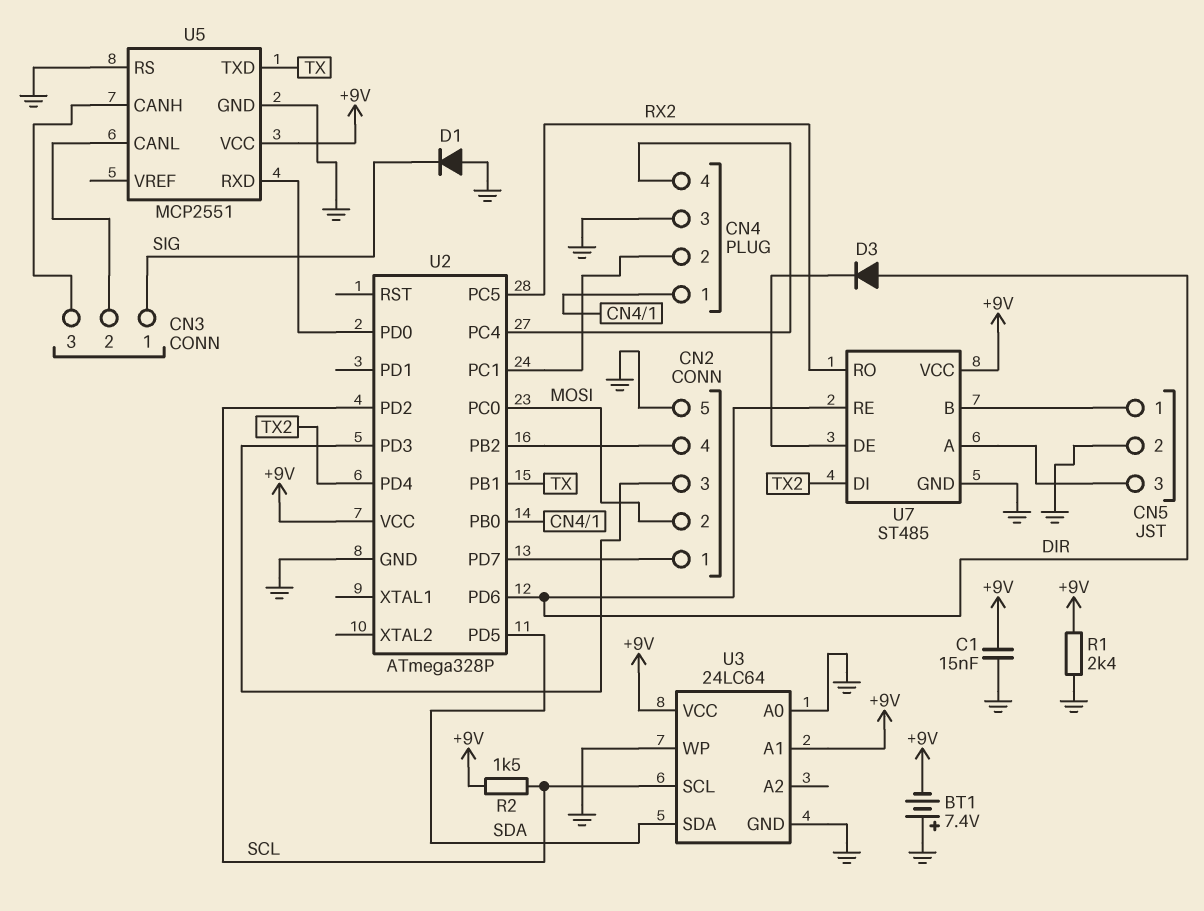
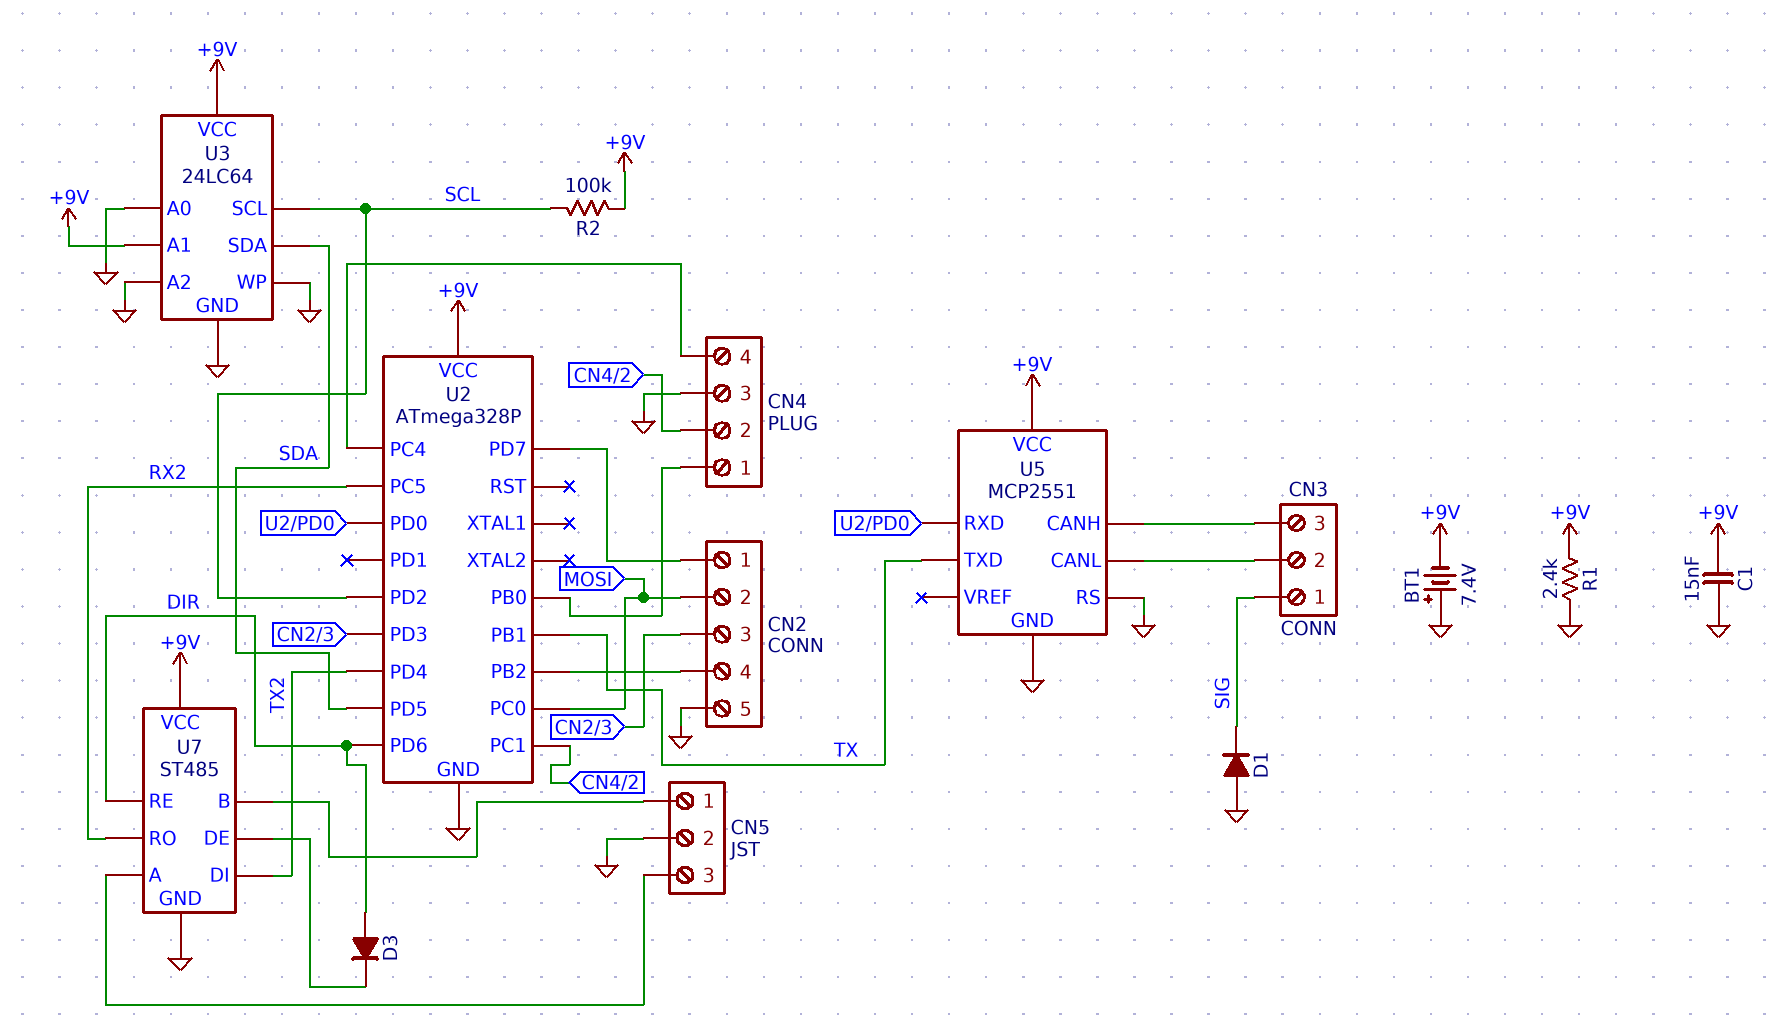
R2: 1.5k (+9V, SCL) -> 100k (+9V, SCL)
U3 pin A2: none -> GND

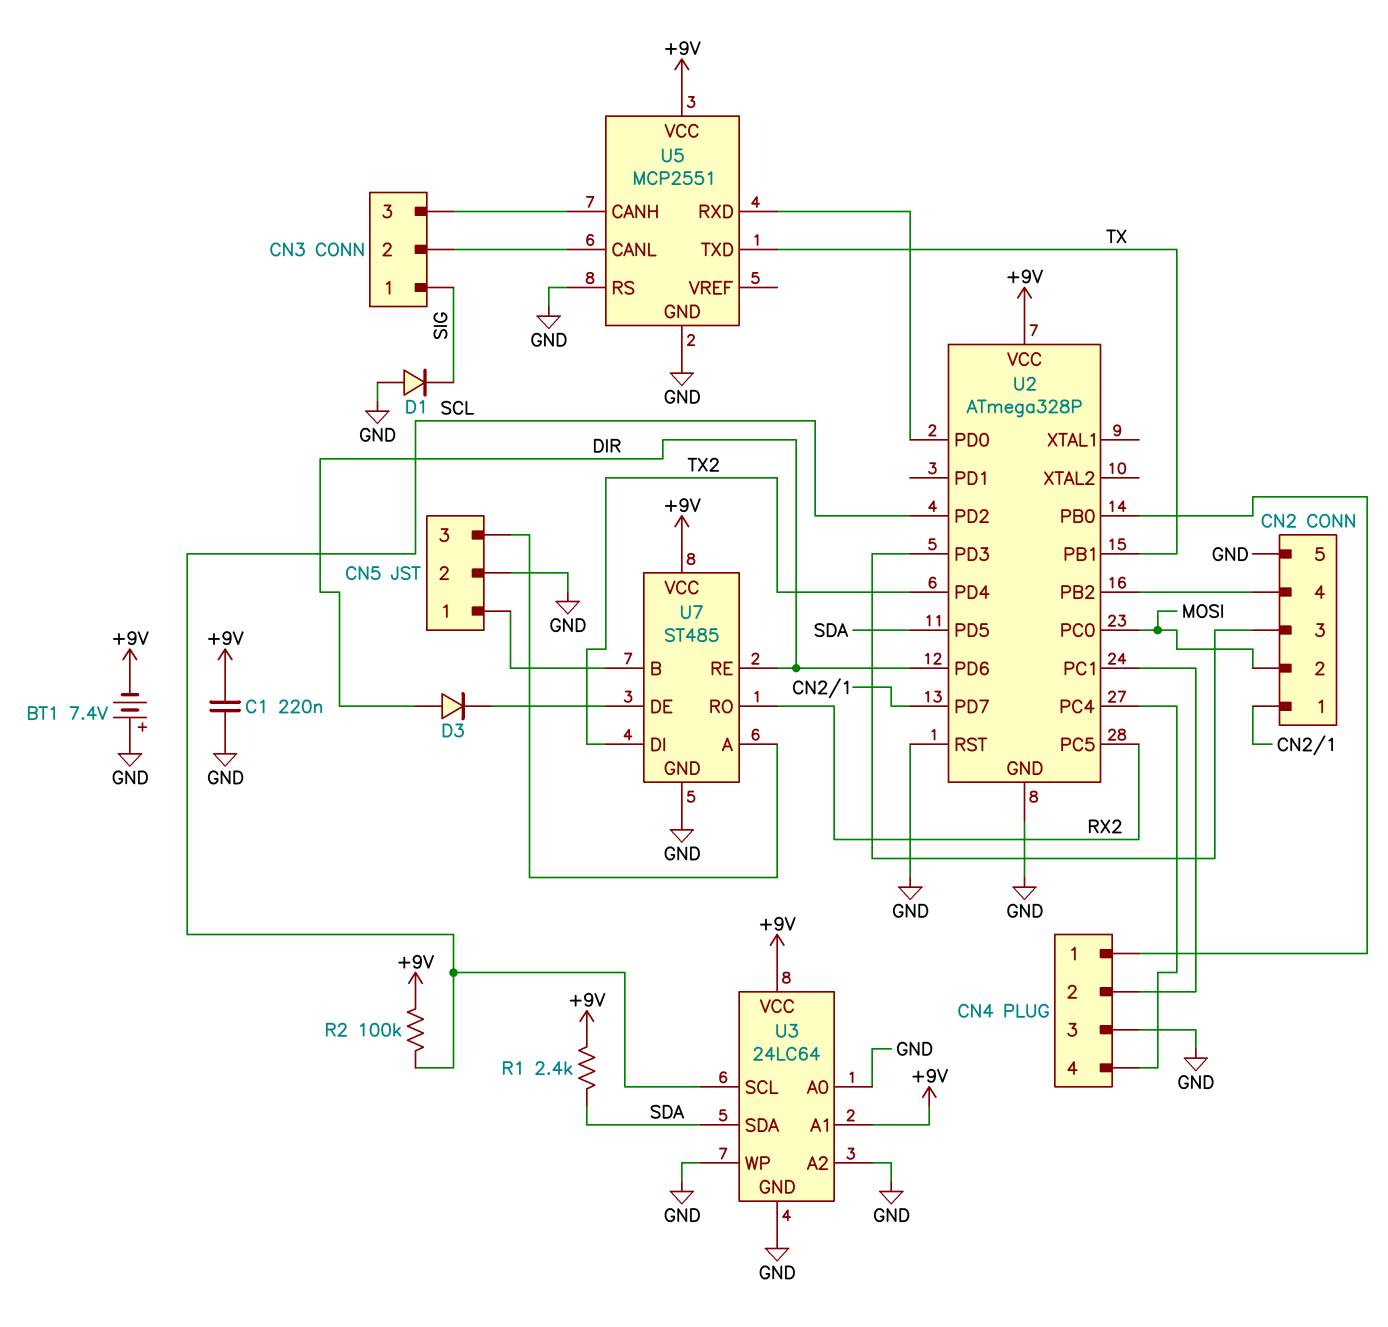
C1: 15nF (+9V, GND) -> 220nF (+9V, GND)
R1: 2.4k (+9V, GND) -> 2.4k (+9V, SDA)
U2 pin RST: none -> GND

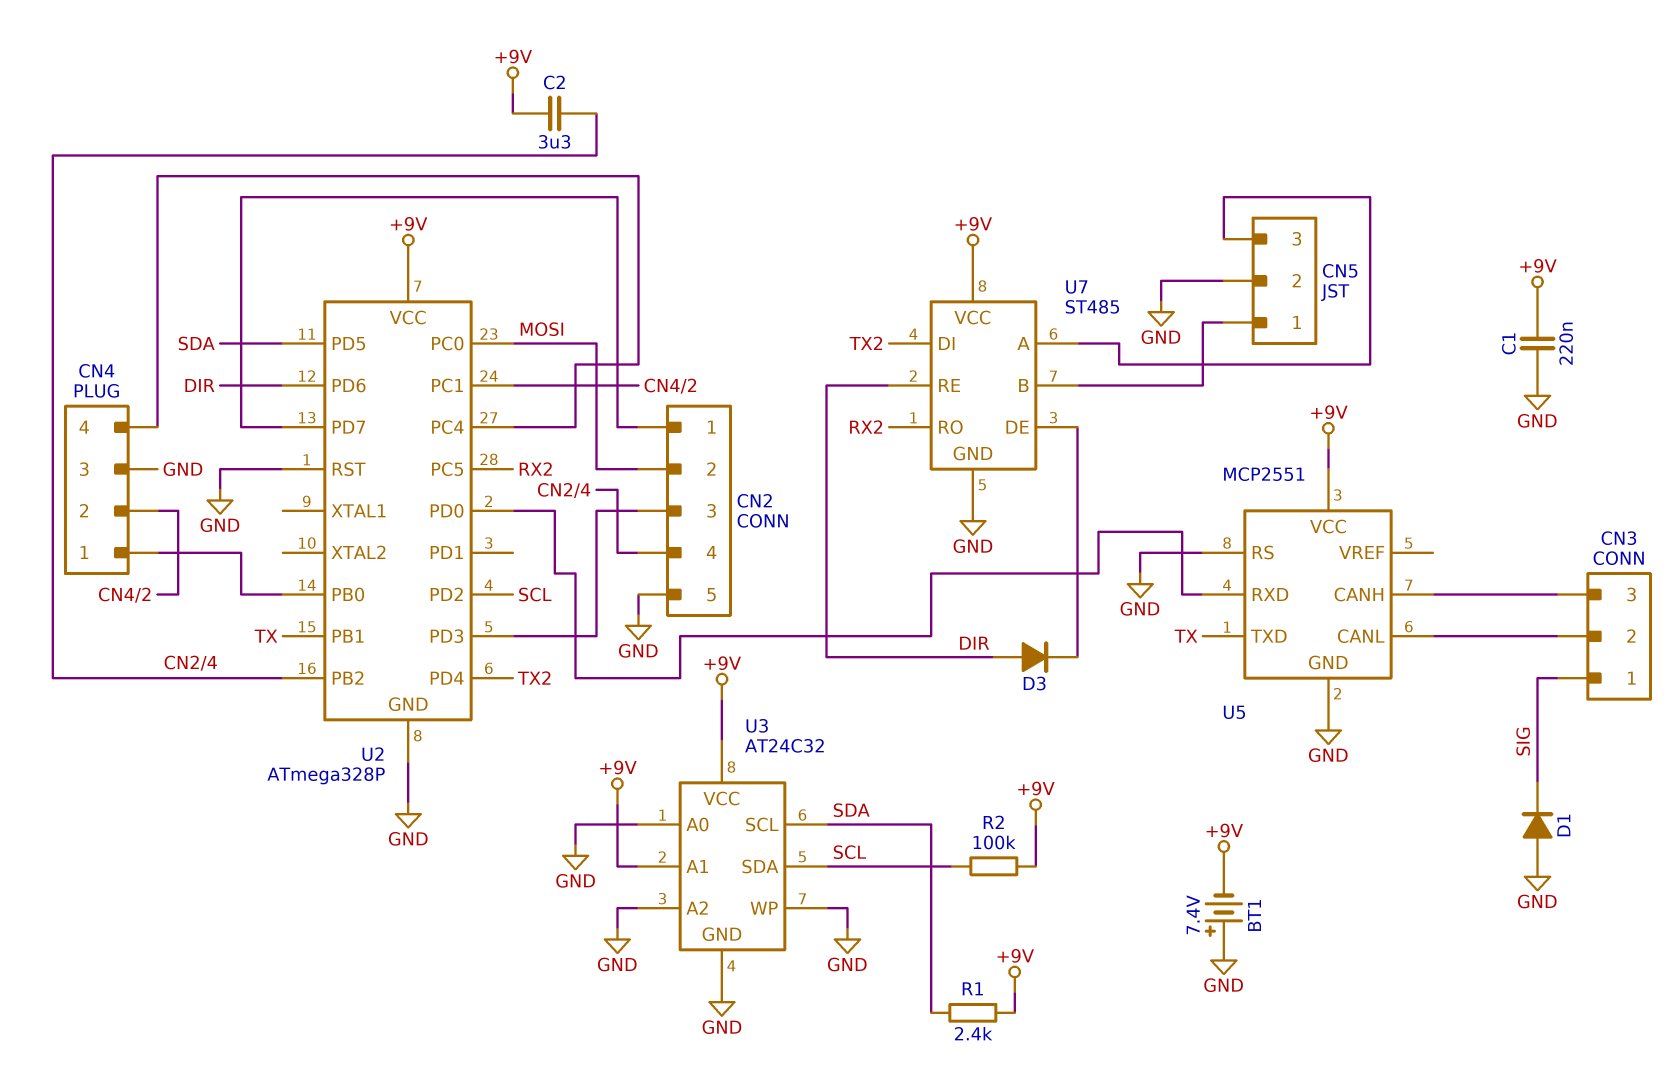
C2: none -> 3.3uF (+9V, CN2/4)
U3: 24LC64 -> AT24C32
U3 pin SCL: SCL -> SDA
U3 pin SDA: SDA -> SCL

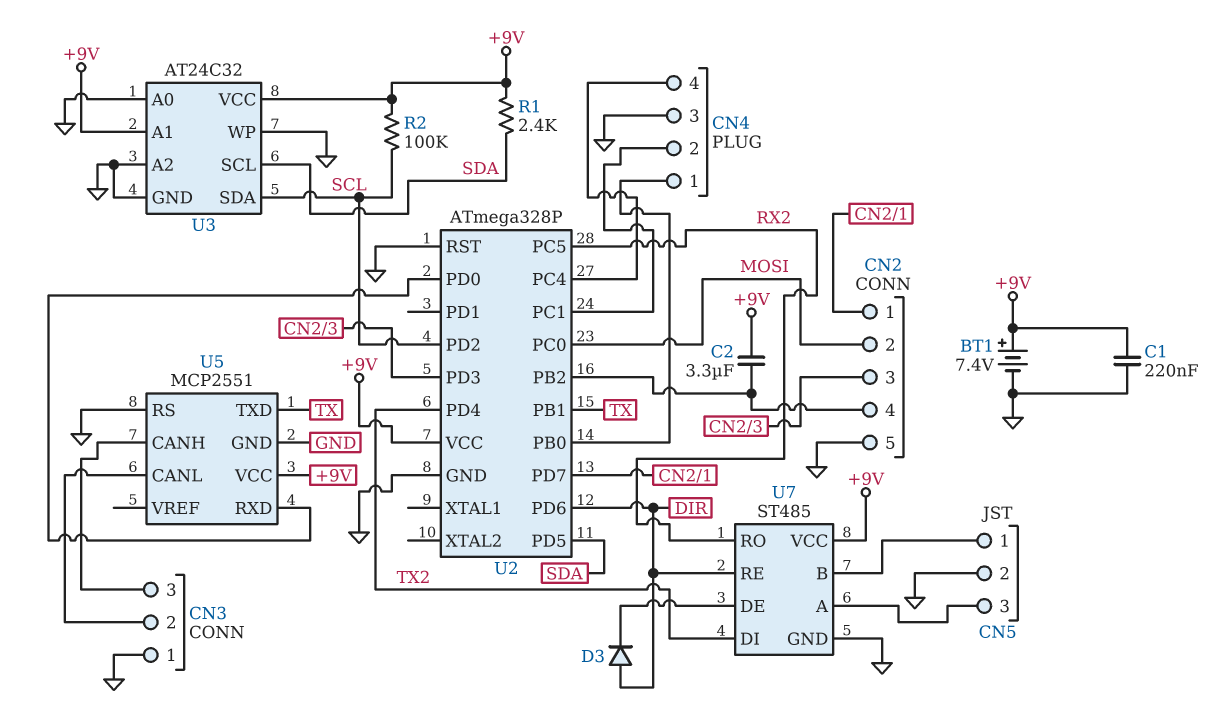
BT1: 7.4V (plus GND, minus +9V) -> 7.4V (plus +9V, minus GND)
CN3 pin 1: SIG -> GND
D1: diode (A GND, K SIG) -> none

